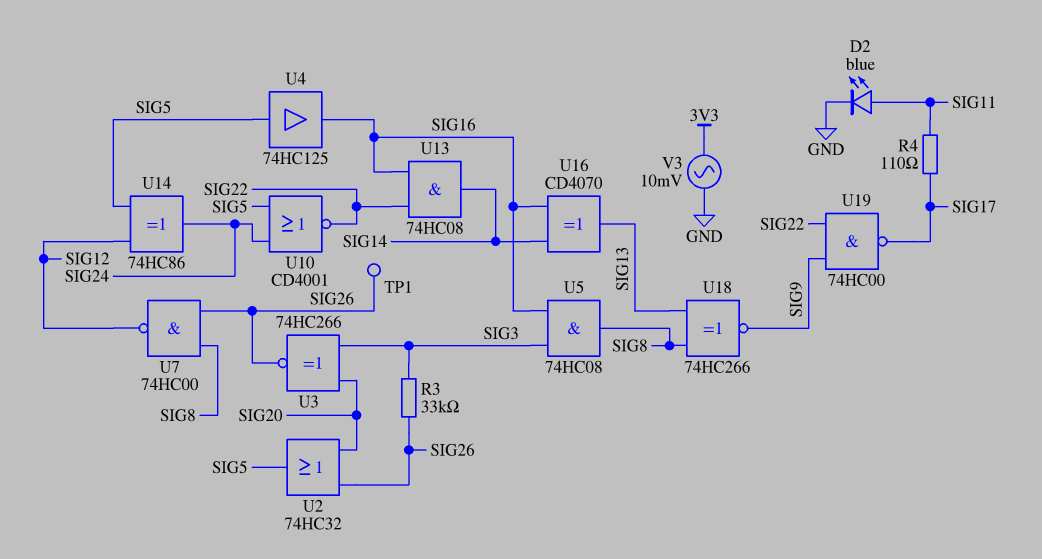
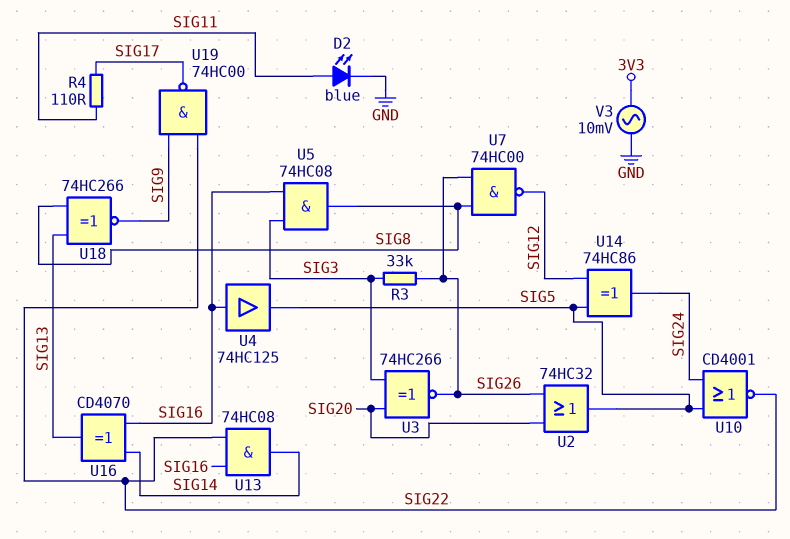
TP1: test point (SIG26) -> none
U4: buffer 74HC125 (in SIG5, out SIG16) -> buffer 74HC125 (in SIG16, out SIG5)

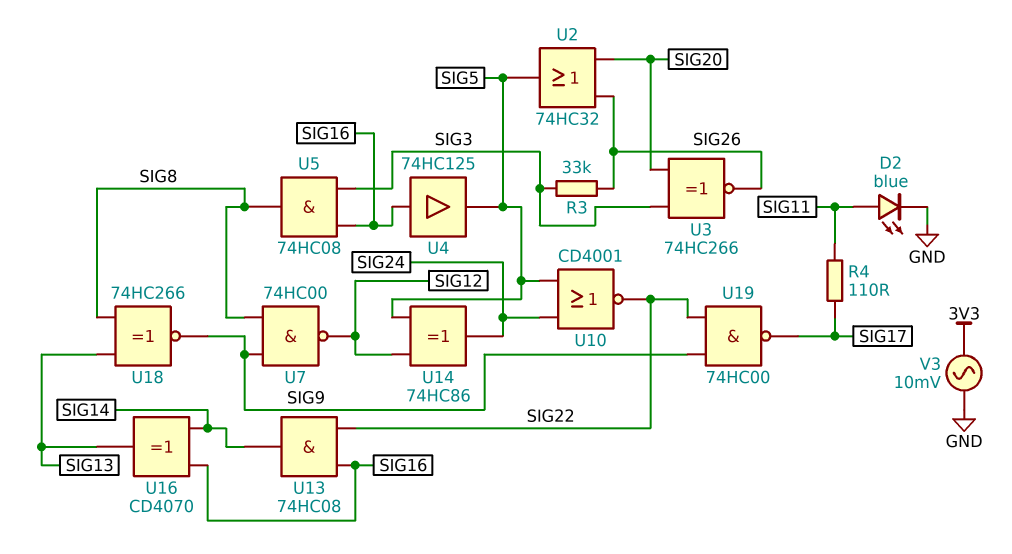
U7: NAND 74HC00 (in SIG8, in SIG26, out SIG12) -> NAND 74HC00 (in SIG8, in SIG9, out SIG12)

